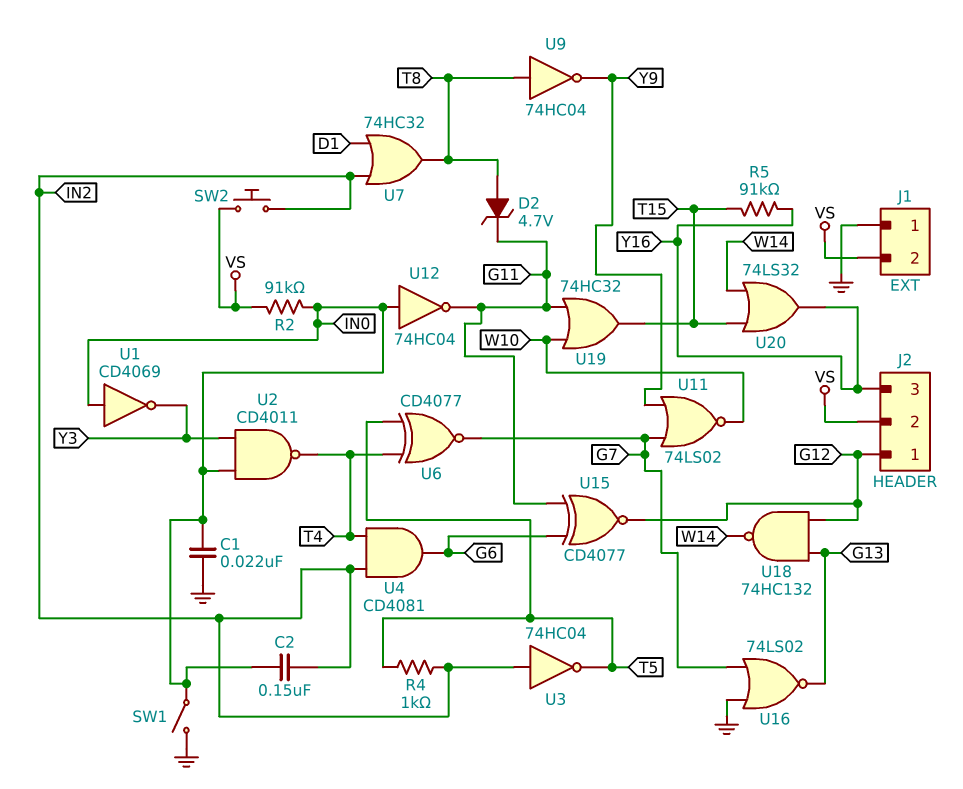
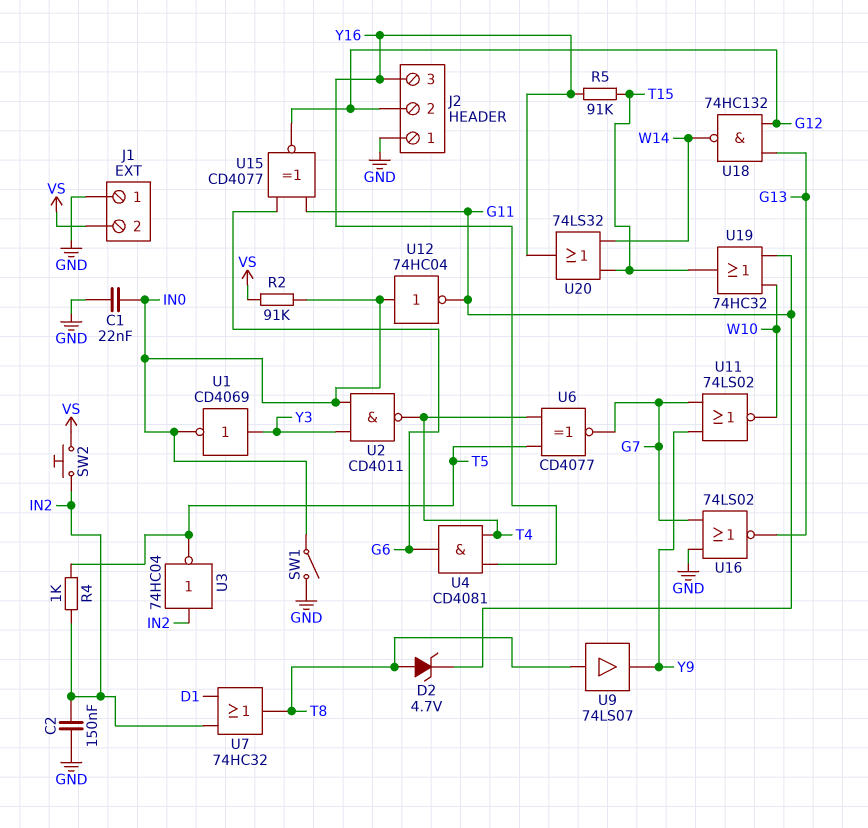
C2: 150nF (IN0, IN2) -> 150nF (GND, IN2)
J2 pin 1: G12 -> GND
J2 pin 2: VS -> G12
U1: NOT CD4069 (in IN0, out Y3) -> NOT CD4069 (in Y3, out IN0)
U4: AND CD4081 (in IN2, in T4, out G6) -> AND CD4081 (in T4, in Y16, out G6)
U9: NOT 74HC04 (in T8, out Y9) -> buffer 74LS07 (in T8, out Y9)

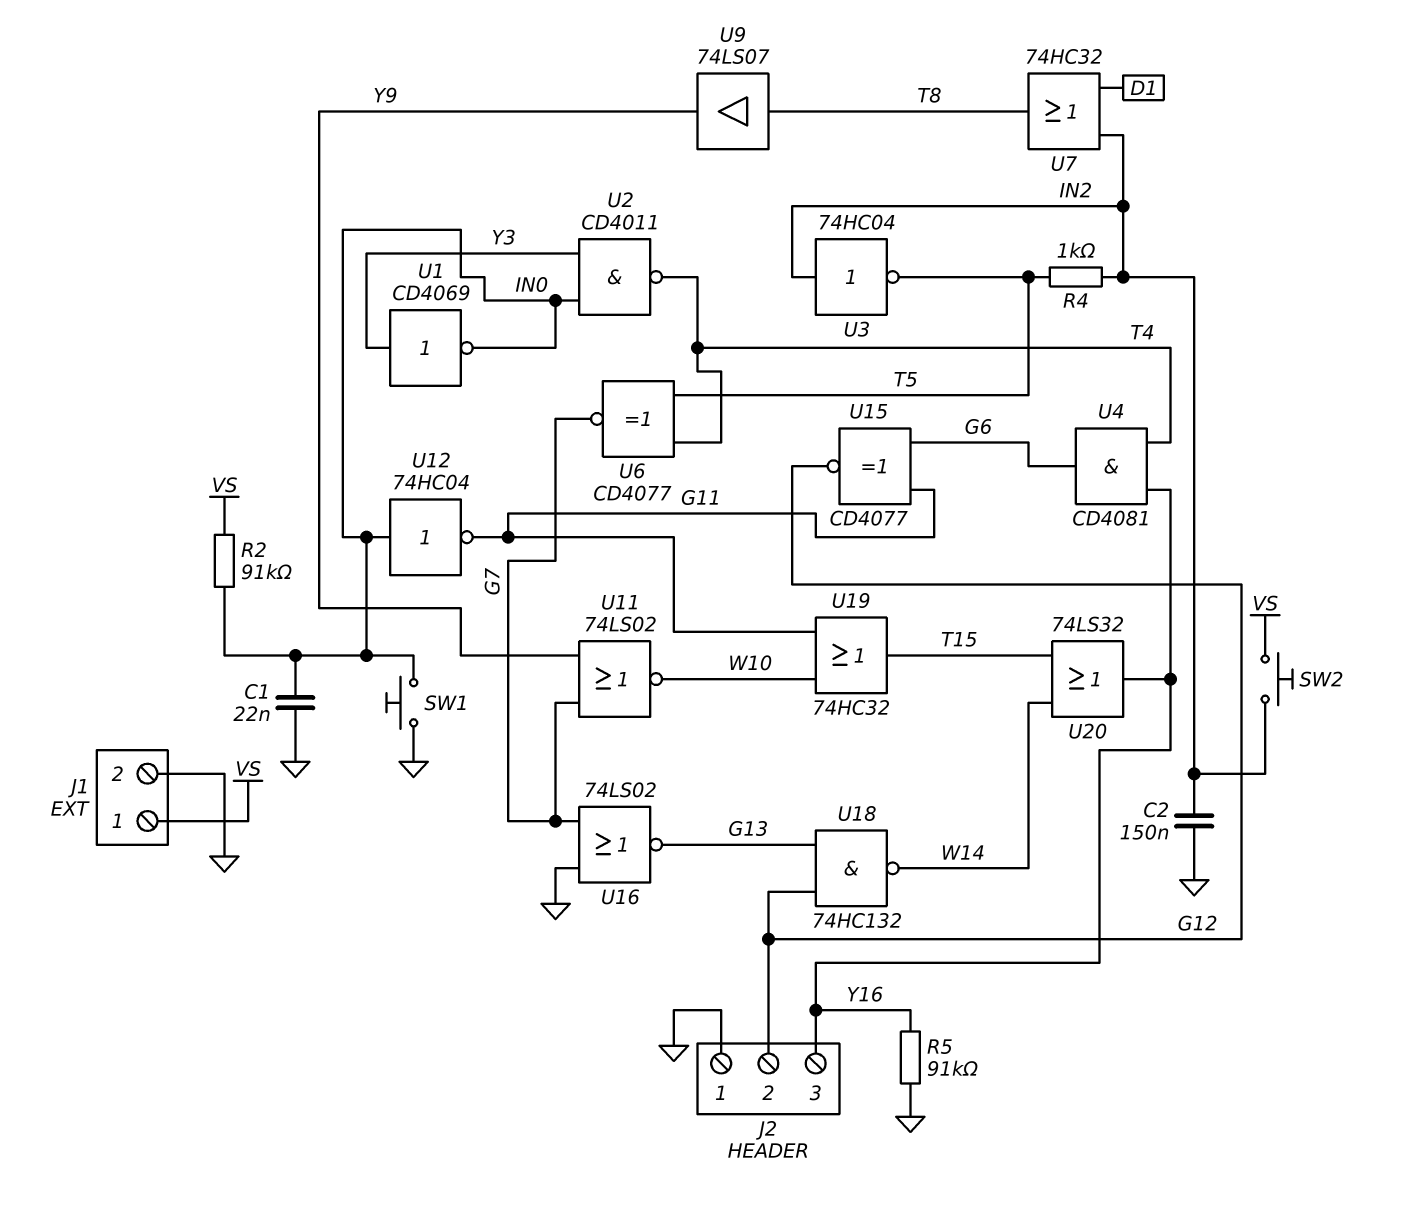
D2: zener 4.7V (A T8, K G11) -> none
J1 pin 1: GND -> VS
J1 pin 2: VS -> GND
R5: 91k (T15, Y16) -> 91k (GND, Y16)
SW1: switch (GND, IN0) -> button (GND, IN0)

